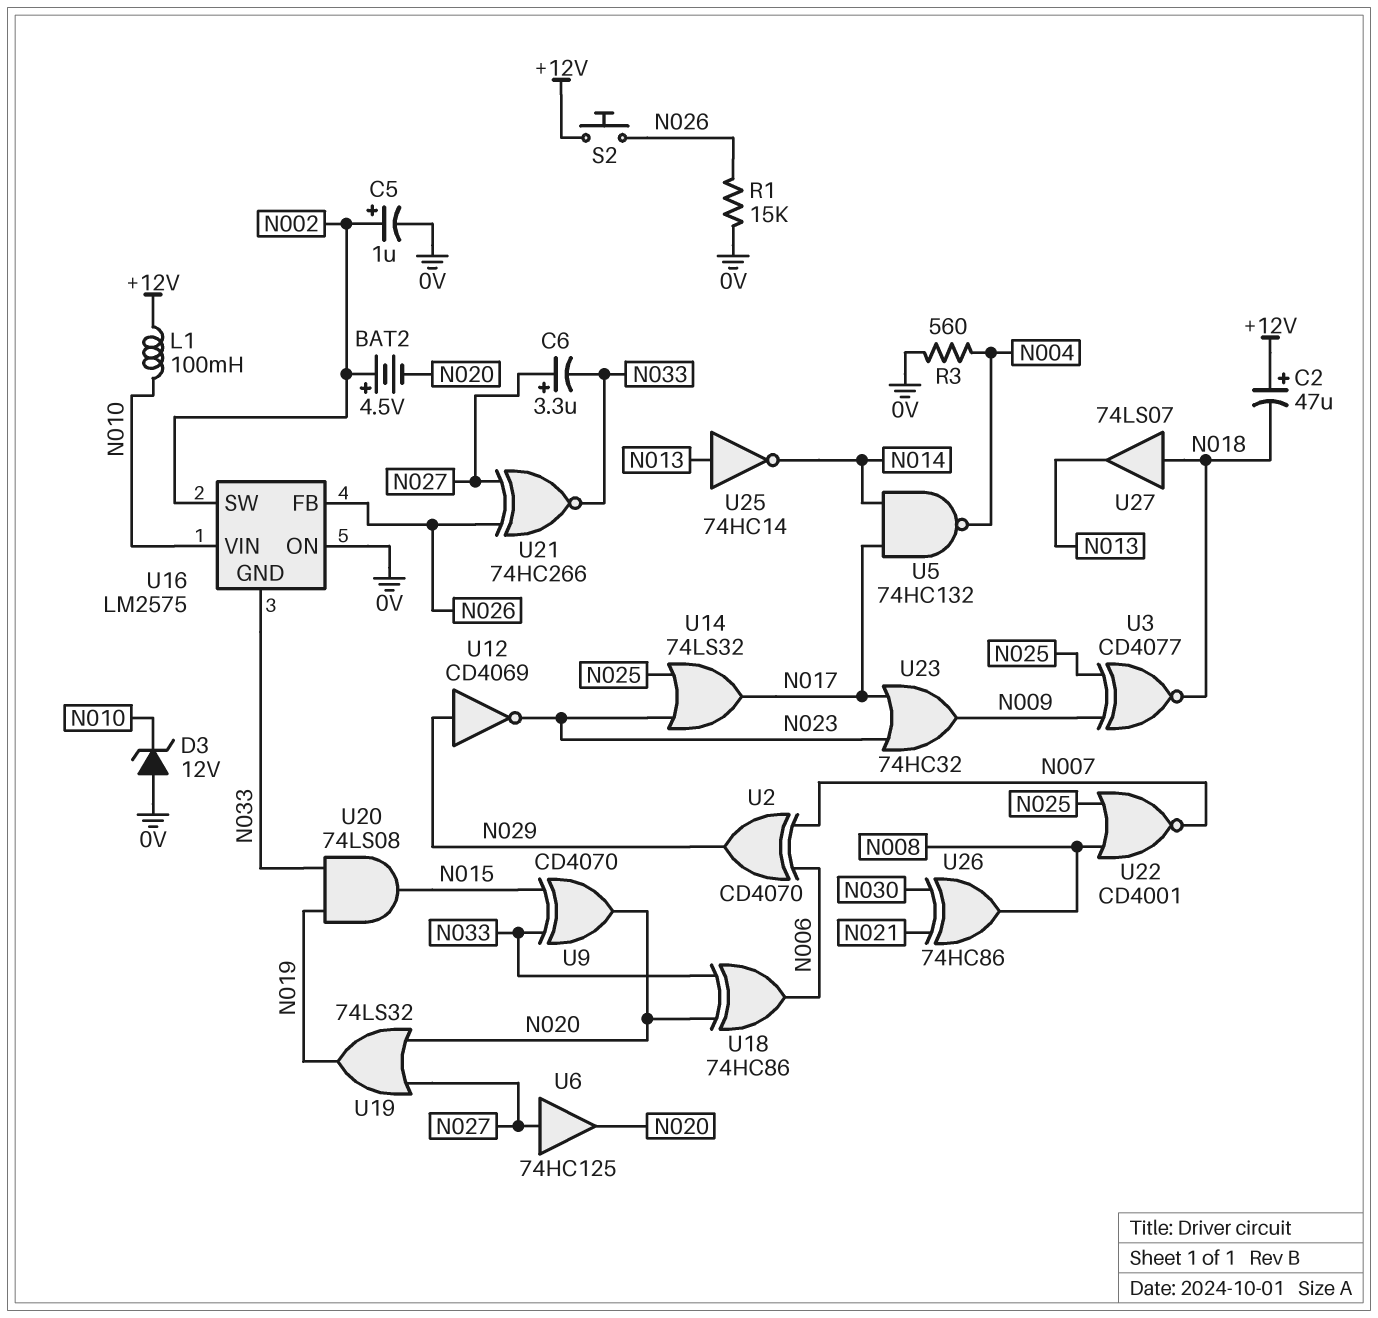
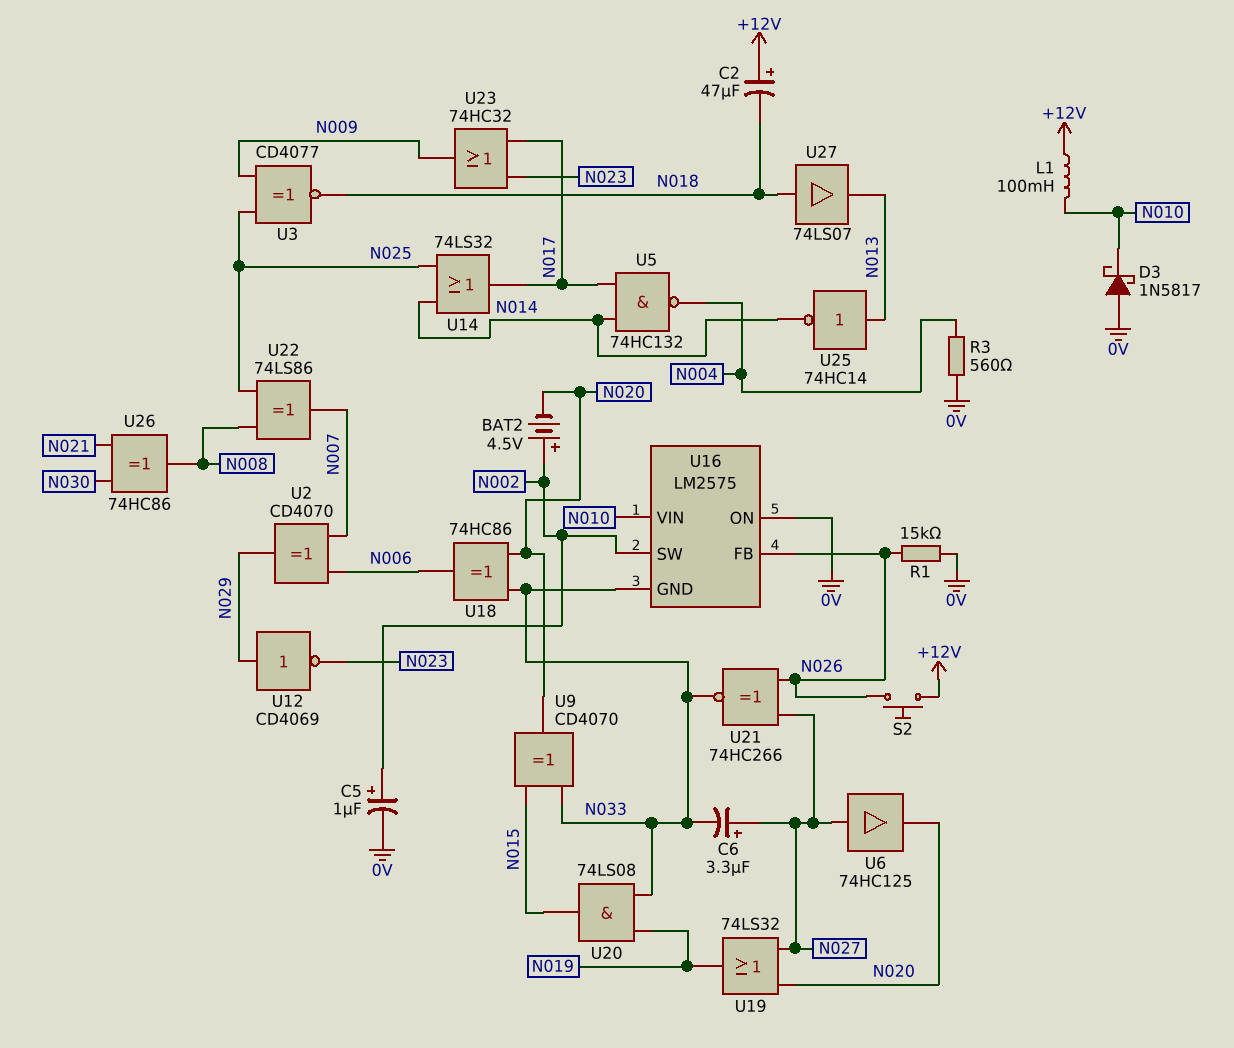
D3: zener 12V (A 0V, K N010) -> schottky 1N5817 (A 0V, K N010)
U14: OR 74LS32 (in N023, in N025, out N017) -> OR 74LS32 (in N014, in N025, out N017)
U22: NOR CD4001 (in N008, in N025, out N007) -> XOR 74LS86 (in N008, in N025, out N007)

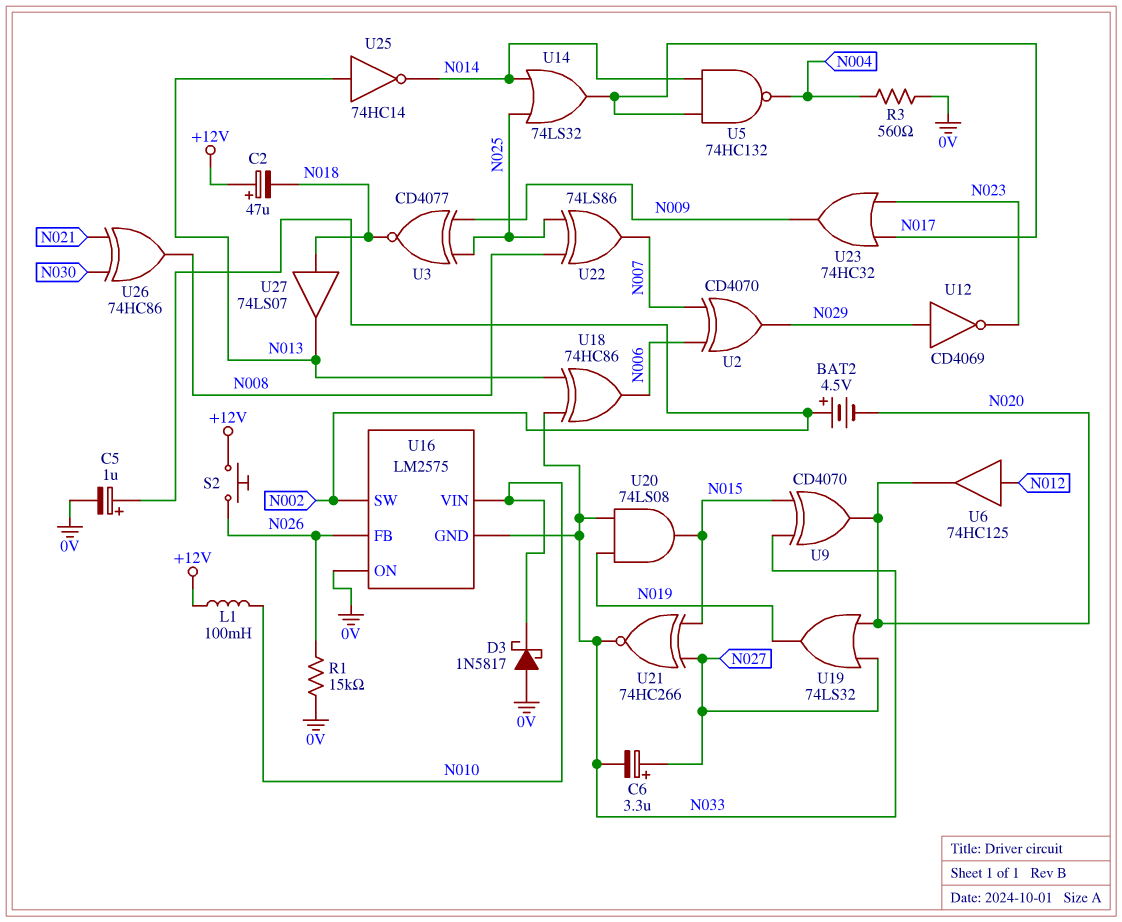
U6: buffer 74HC125 (in N027, out N020) -> buffer 74HC125 (in N012, out N020)
U18: XOR 74HC86 (in N020, in N033, out N006) -> XOR 74HC86 (in N013, in N033, out N006)
U21: XNOR 74HC266 (in N026, in N027, out N033) -> XNOR 74HC266 (in N015, in N027, out N033)

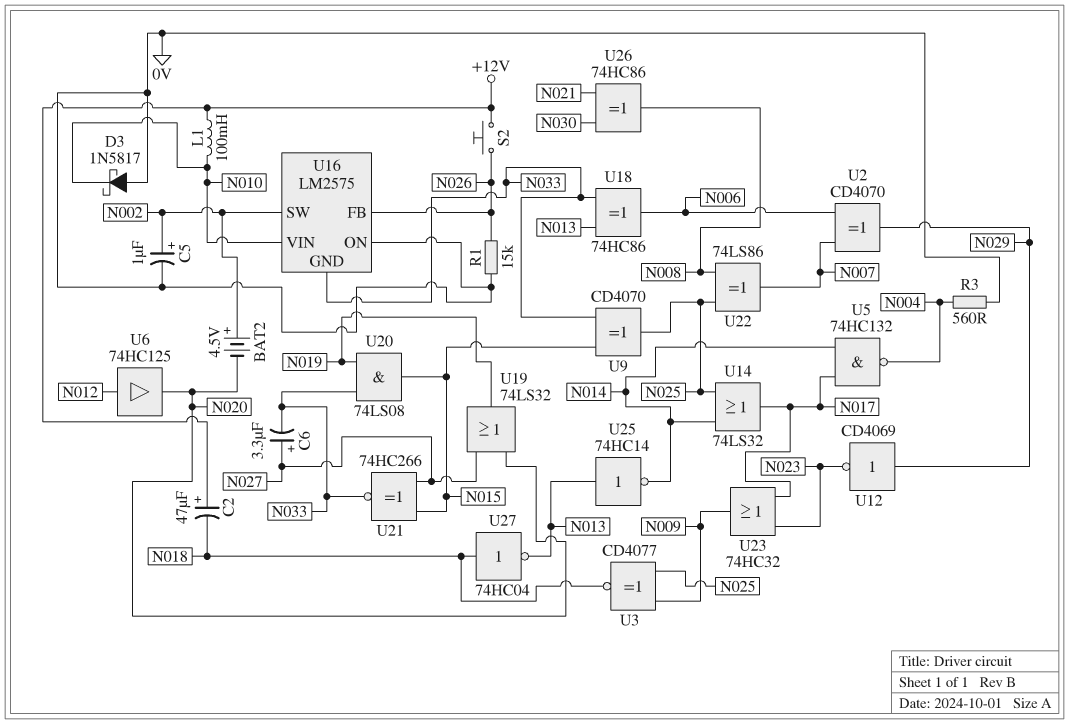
U9: XOR CD4070 (in N015, in N033, out N020) -> XOR CD4070 (in N015, in N033, out N025)
U27: buffer 74LS07 (in N018, out N013) -> NOT 74HC04 (in N018, out N013)

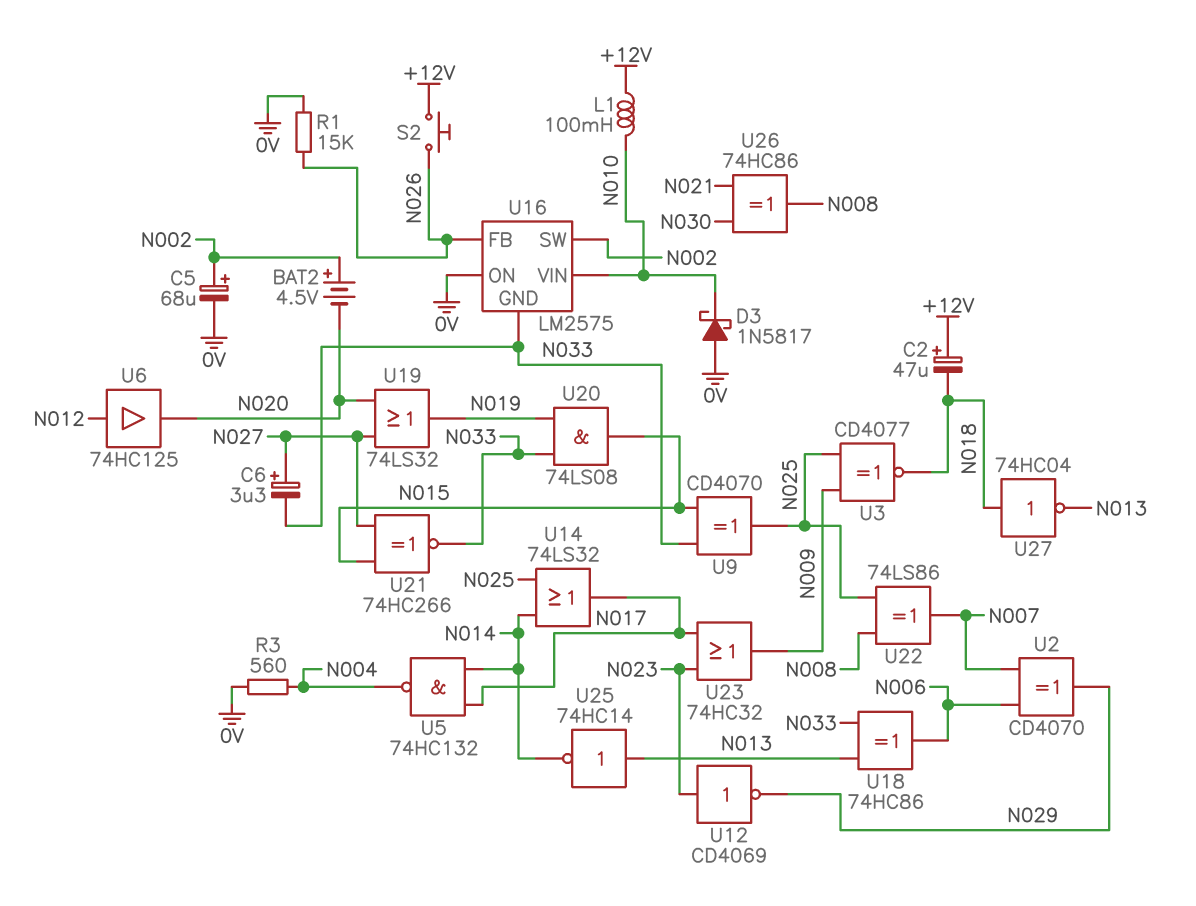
C5: 1uF (plus N002, minus 0V) -> 68uF (plus N002, minus 0V)
U12: NOT CD4069 (in N029, out N023) -> NOT CD4069 (in N023, out N029)

